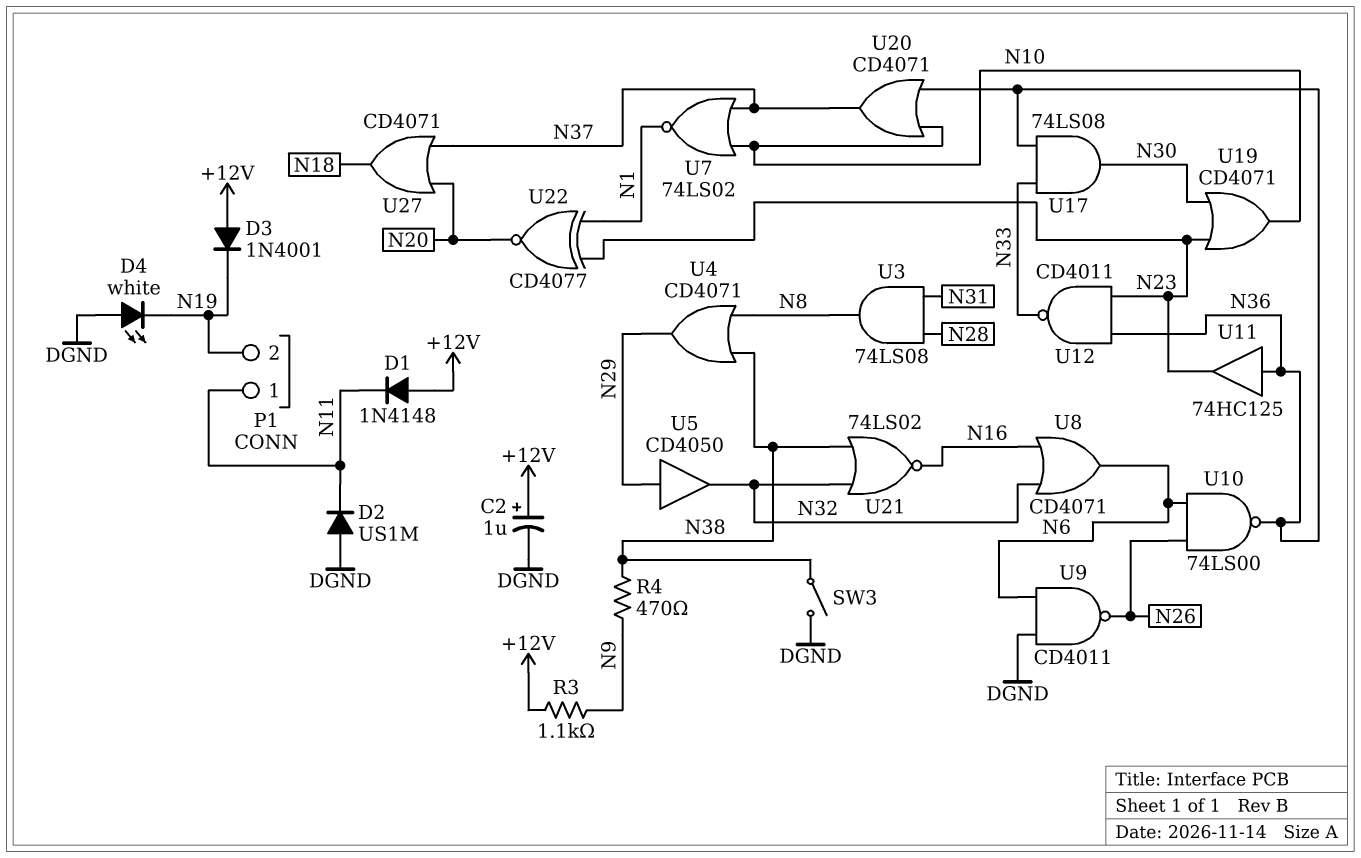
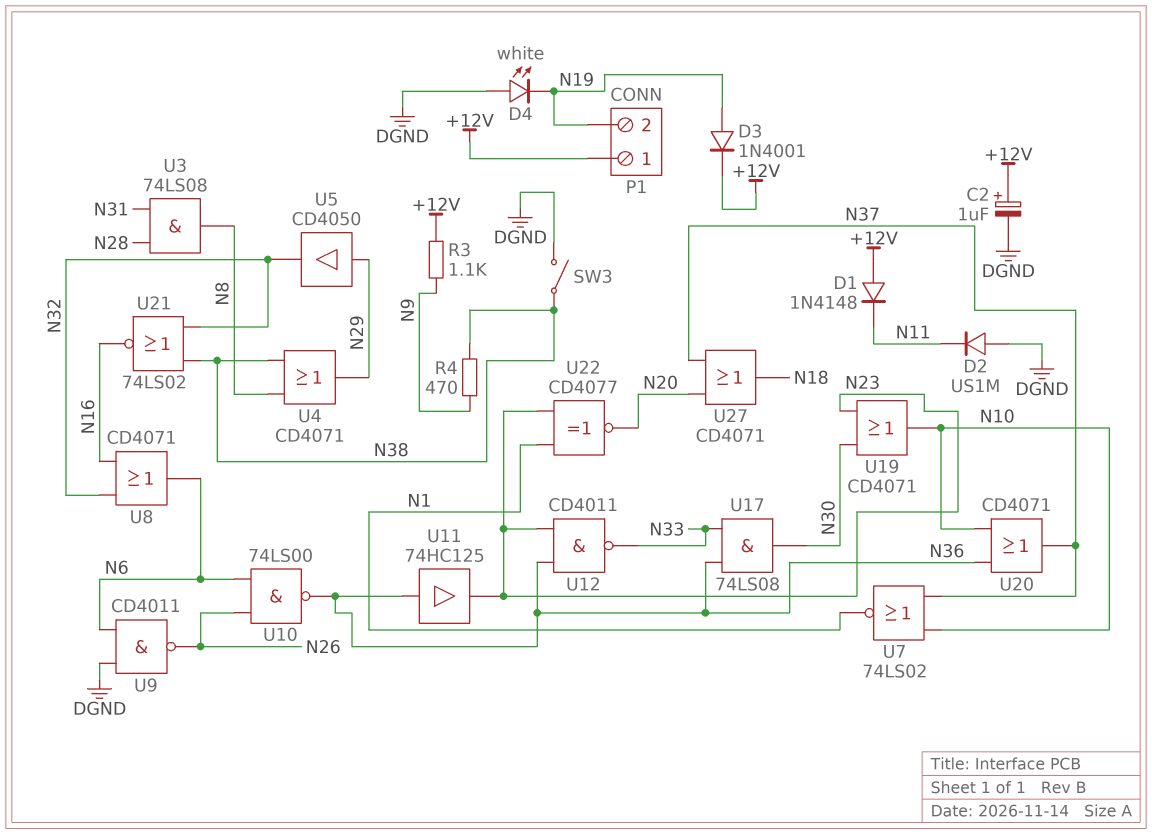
D3: diode 1N4001 (A +12V, K N19) -> diode 1N4001 (A N19, K +12V)
P1 pin 1: N11 -> +12V

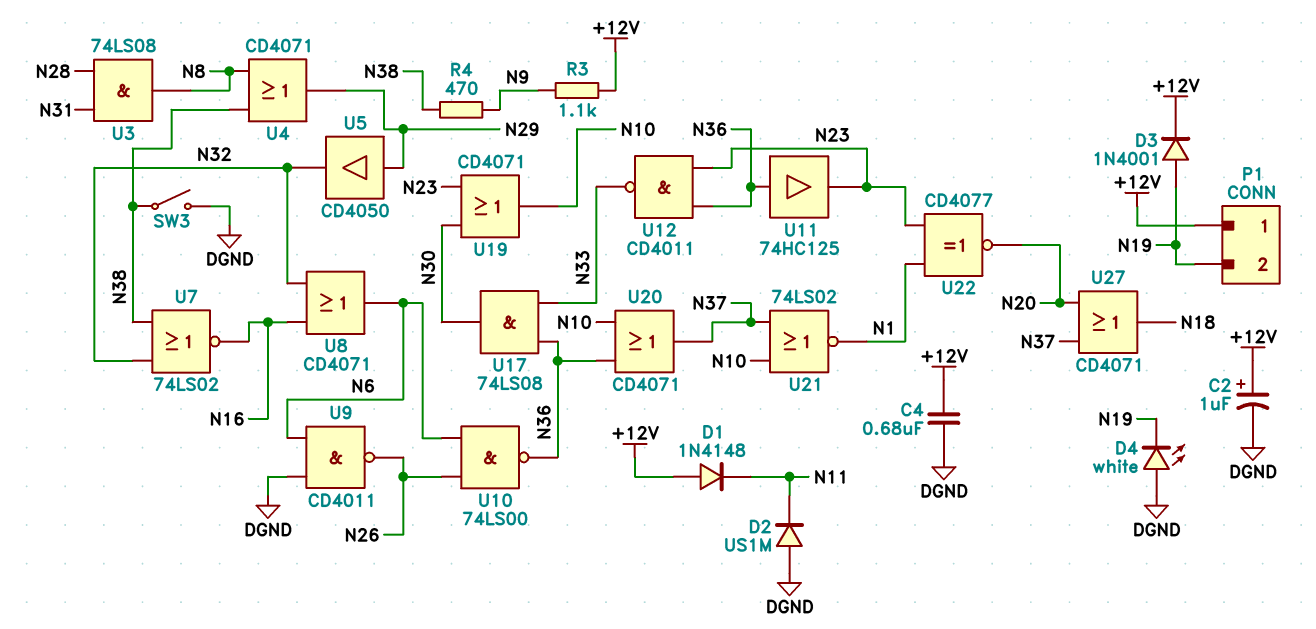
C4: none -> 680nF (+12V, DGND)
U7: NOR 74LS02 (in N10, in N37, out N1) -> NOR 74LS02 (in N32, in N38, out N16)
U21: NOR 74LS02 (in N32, in N38, out N16) -> NOR 74LS02 (in N10, in N37, out N1)

